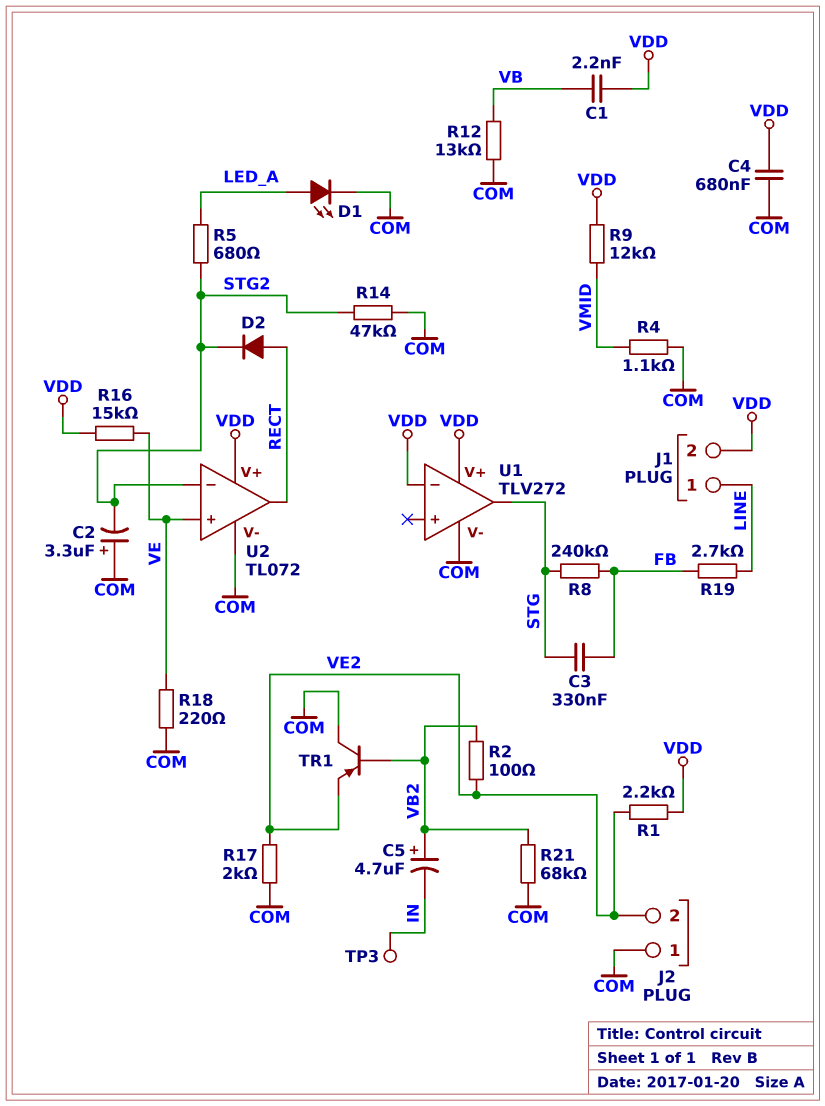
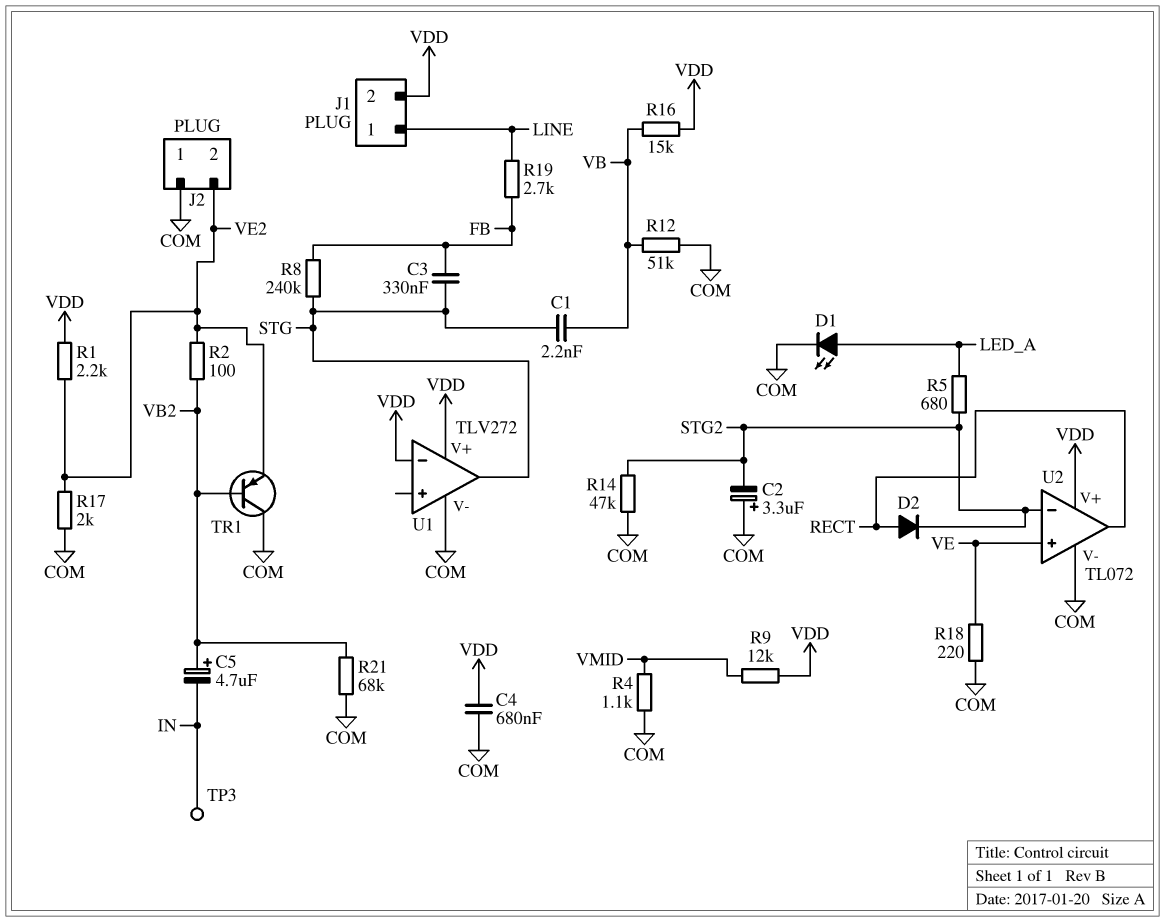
C1: 2.2nF (VB, VDD) -> 2.2nF (STG, VB)
R12: 13k (COM, VB) -> 51k (COM, VB)
R16: 15k (VDD, VE) -> 15k (VB, VDD)

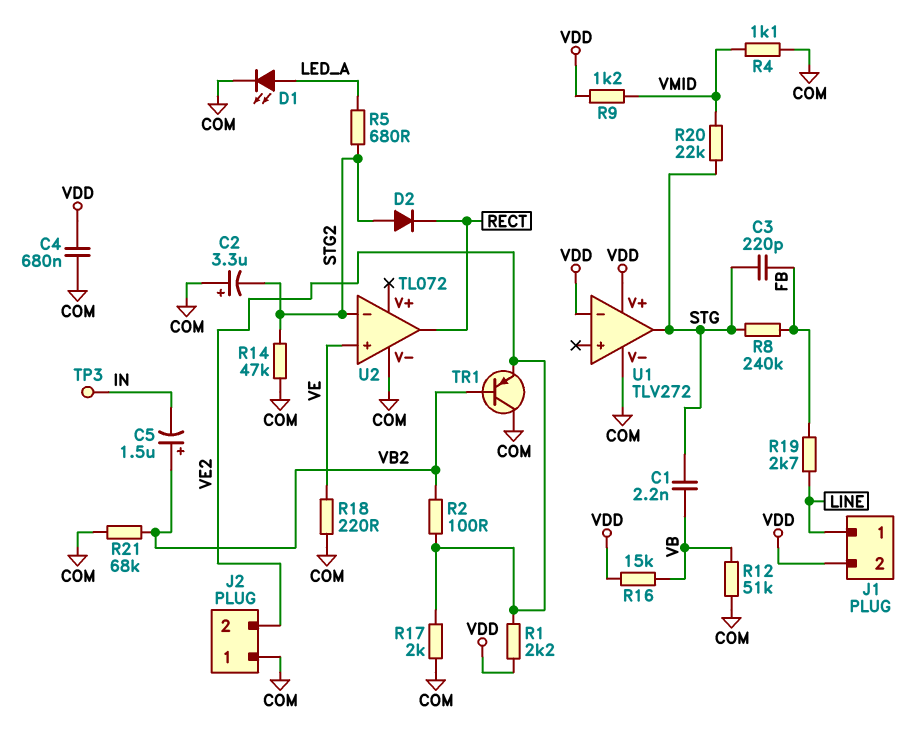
C3: 330nF (FB, STG) -> 220pF (FB, STG)
C5: 4.7uF (plus VB2, minus IN) -> 1.5uF (plus VB2, minus IN)
D2: diode (A RECT, K STG2) -> diode (A STG2, K RECT)
R9: 12k (VDD, VMID) -> 1.2k (VDD, VMID)
R20: none -> 22k (STG, VMID)
U2 pin V+: VDD -> none

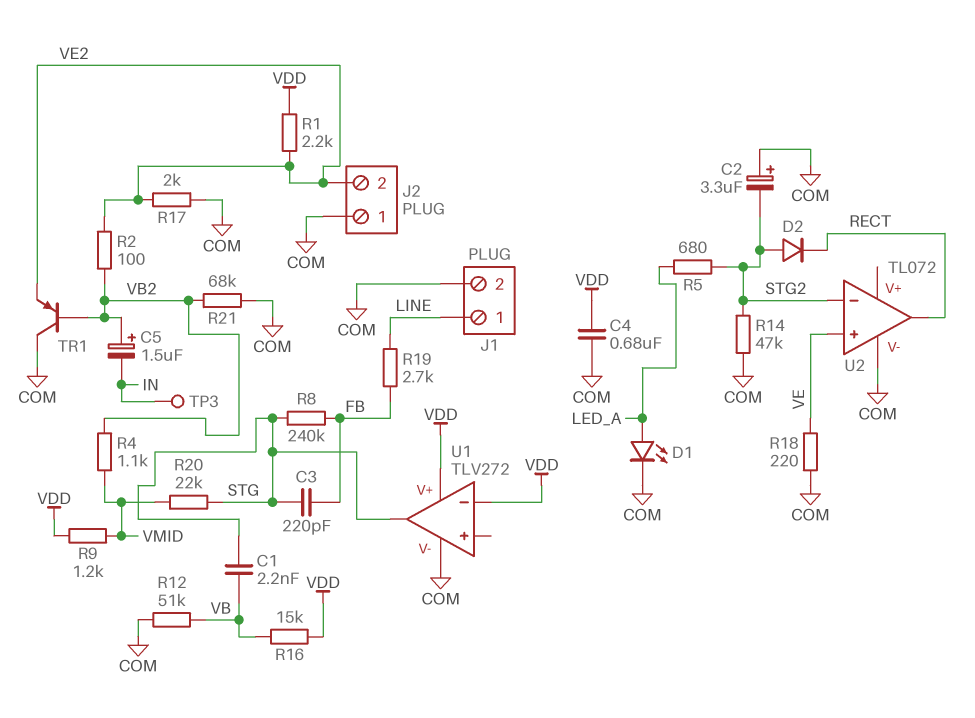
J1 pin 2: VDD -> COM
R4: 1.1k (COM, VMID) -> 1.1k (VB2, VMID)

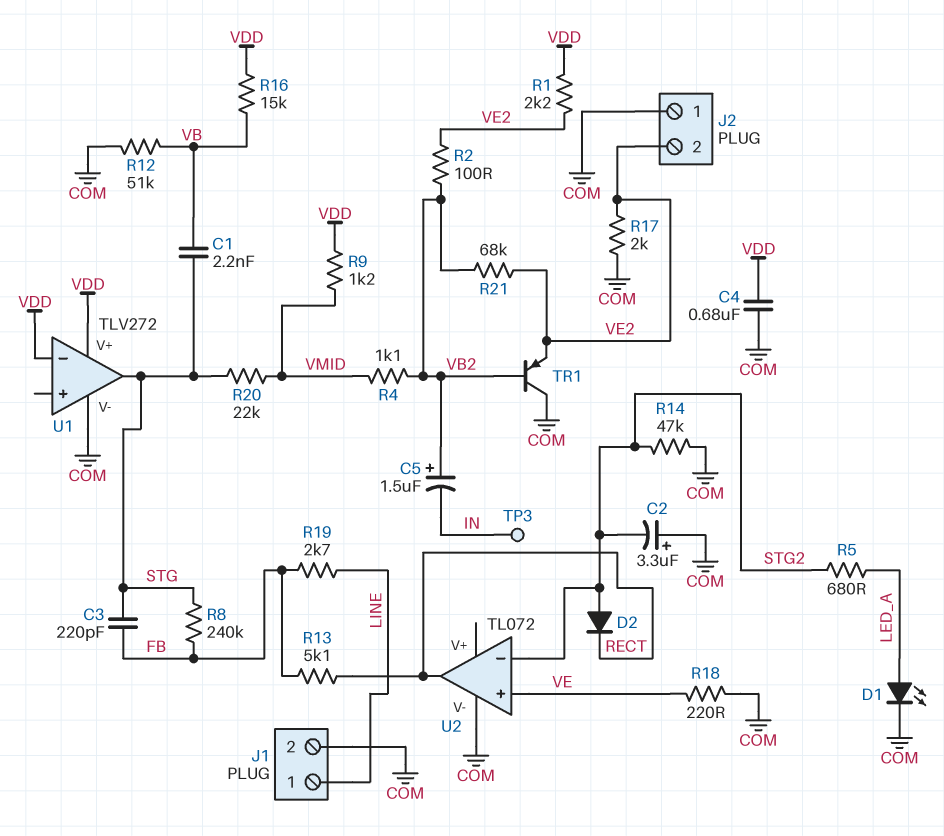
R13: none -> 5.1k (FB, RECT)
R21: 68k (COM, VB2) -> 68k (VB2, VE2)

